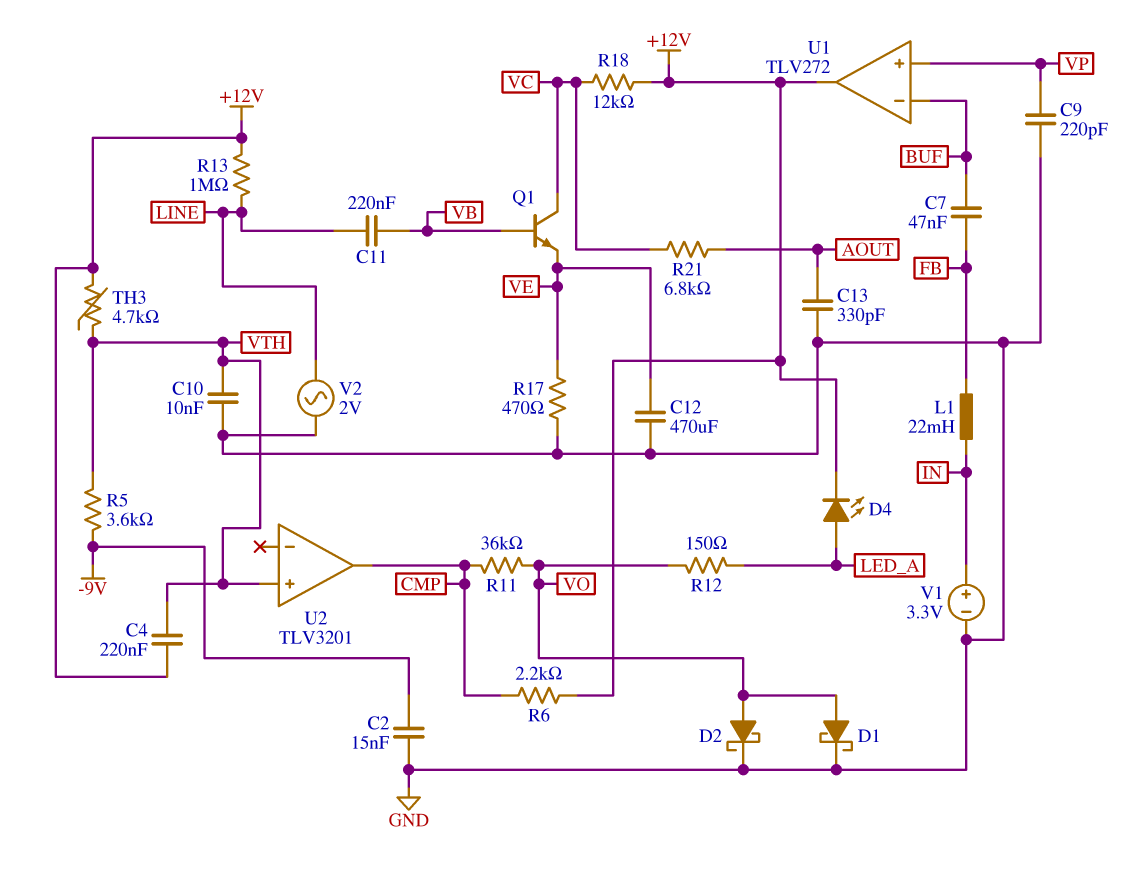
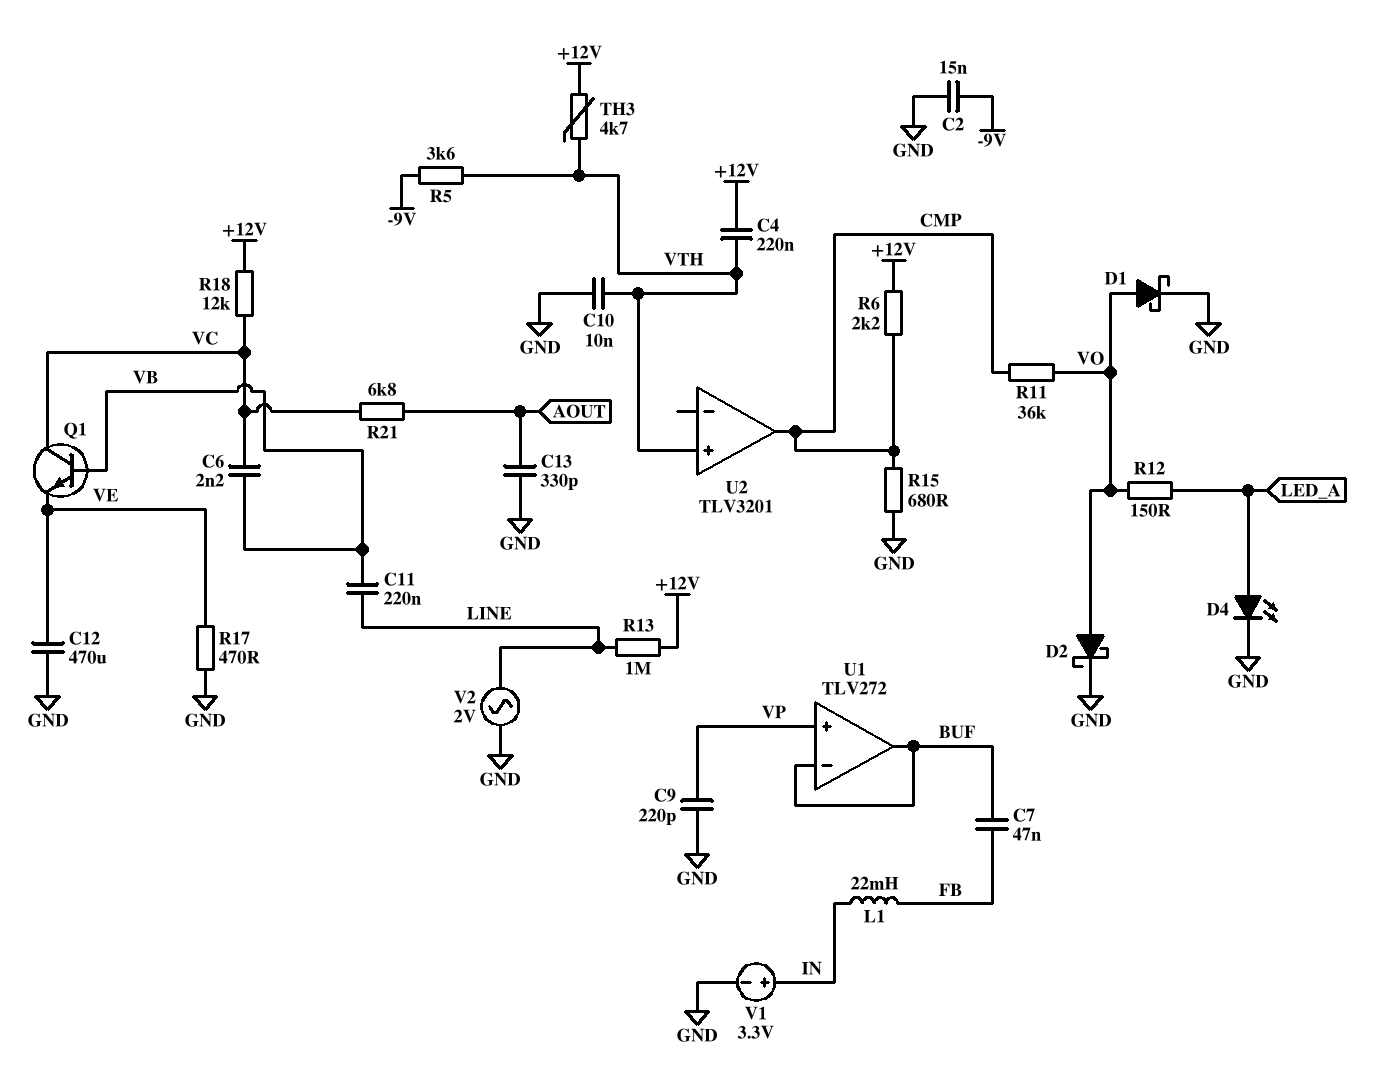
C6: none -> 2.2nF (VB, VC)
D4: LED (A LED_A, K +12V) -> LED (A LED_A, K GND)
R15: none -> 680 (CMP, GND)
U1 pin out: +12V -> BUF

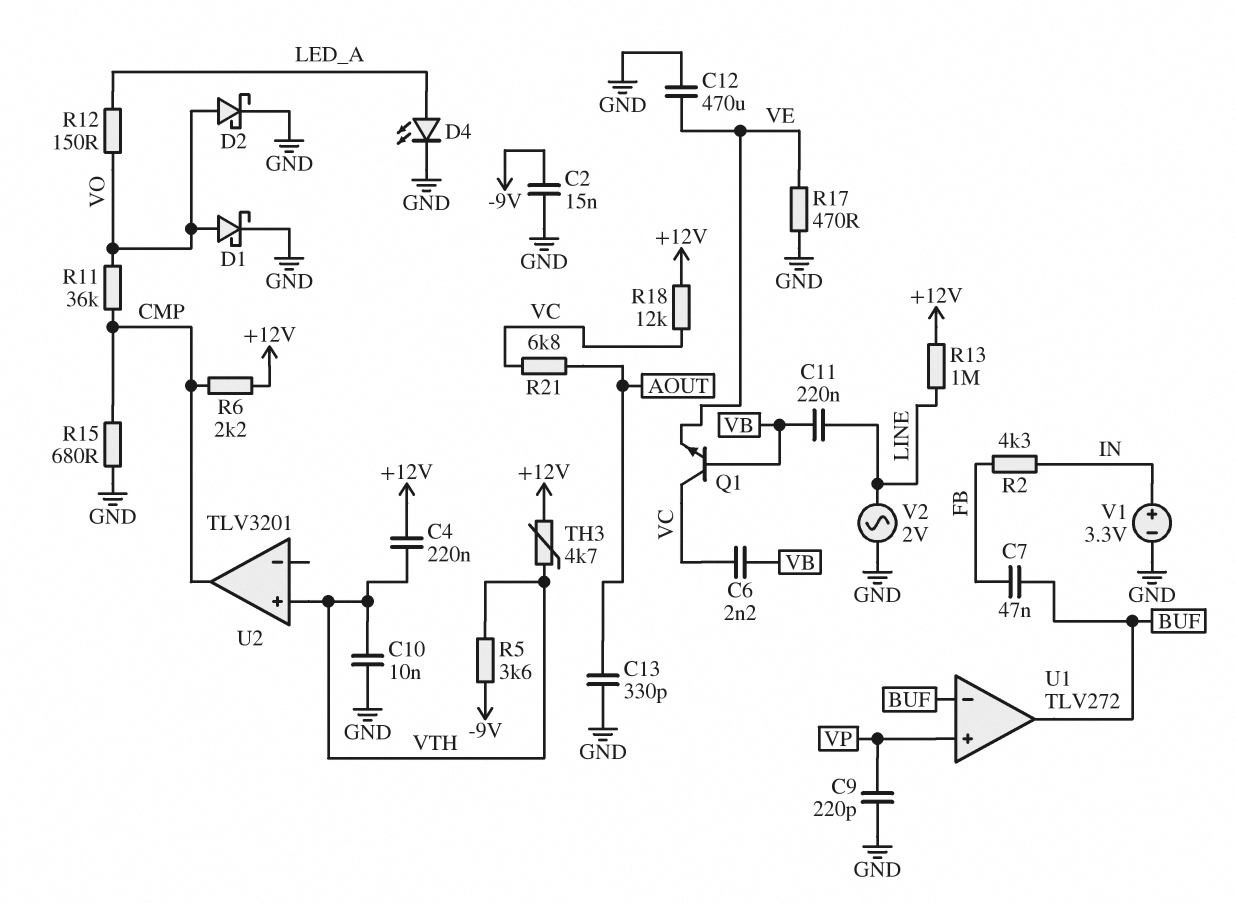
L1: 22mH (FB, IN) -> none
R2: none -> 4.3k (FB, IN)

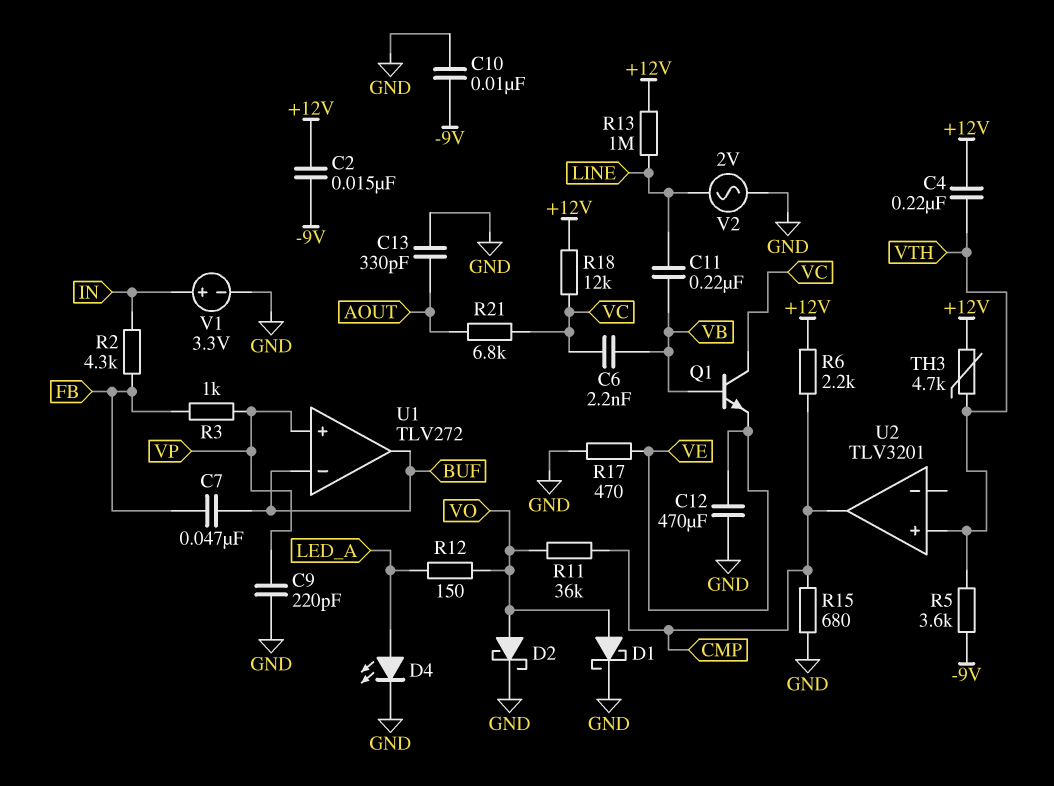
C2: 15nF (-9V, GND) -> 15nF (+12V, -9V)
C10: 10nF (GND, VTH) -> 10nF (-9V, GND)
R3: none -> 1k (FB, VP)

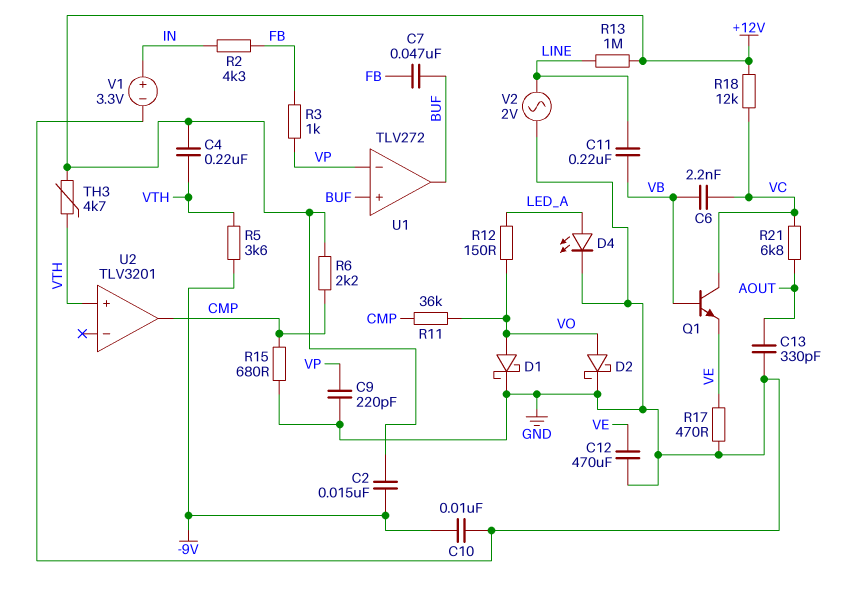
U1 pin in+: VP -> BUF
U1 pin in-: BUF -> VP

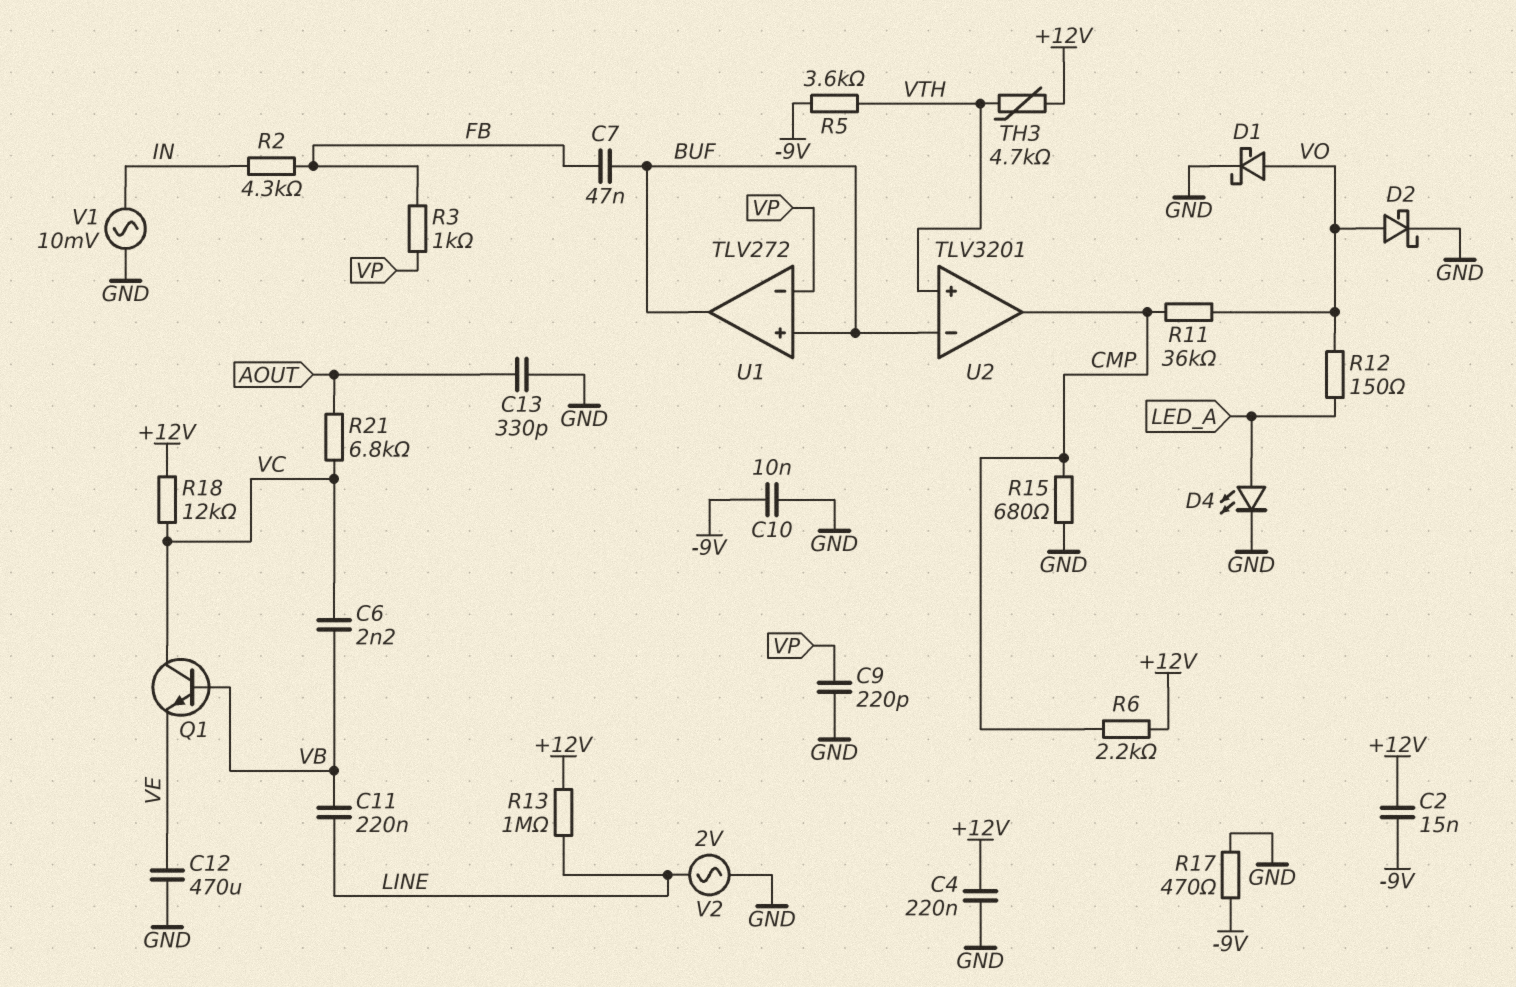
C4: 220nF (+12V, VTH) -> 220nF (+12V, GND)
R17: 470 (GND, VE) -> 470 (-9V, GND)
U2 pin in-: none -> BUF
V1: 3.3V (plus IN, minus GND) -> AC 10mV (GND, IN)

